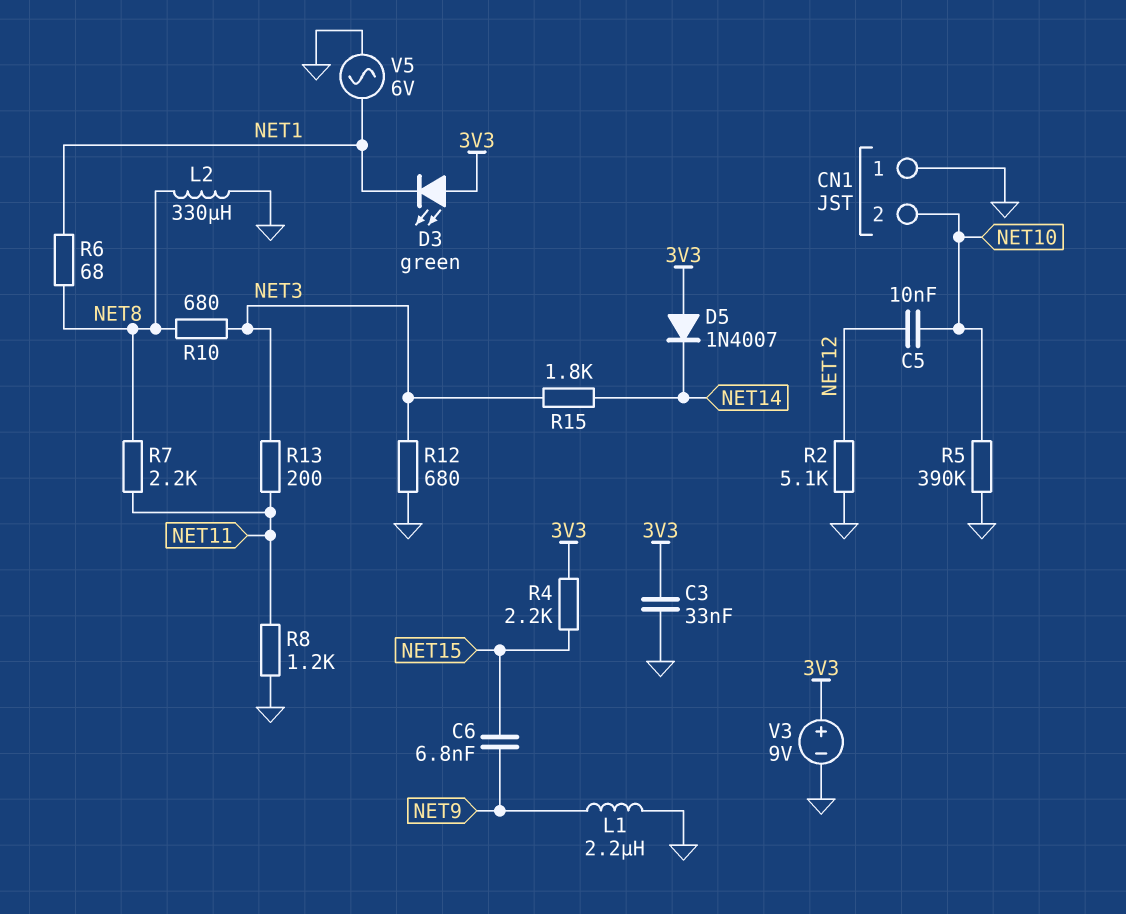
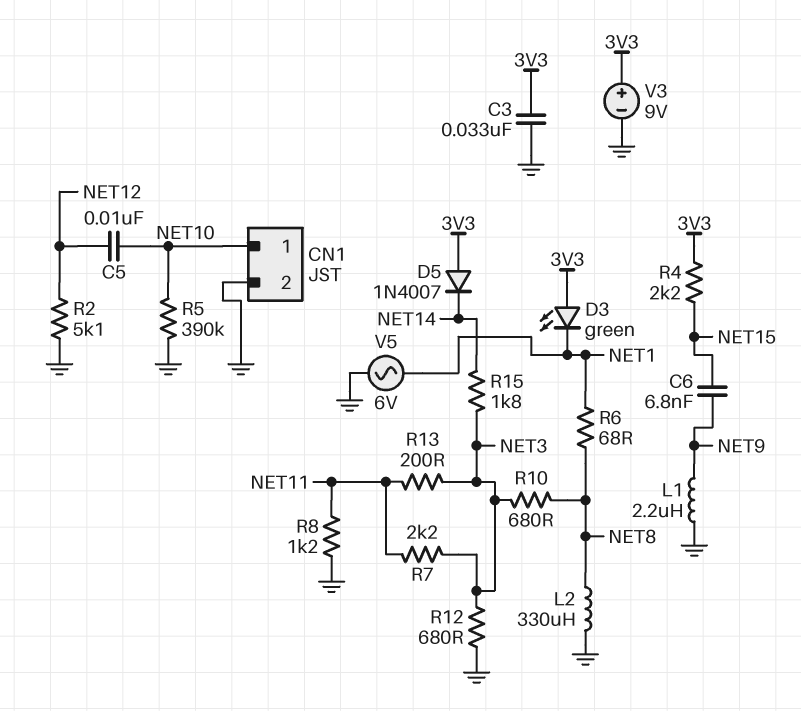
CN1 pin 1: GND -> NET10
CN1 pin 2: NET10 -> GND
R7: 2.2k (NET8, NET11) -> 2.2k (NET3, NET11)

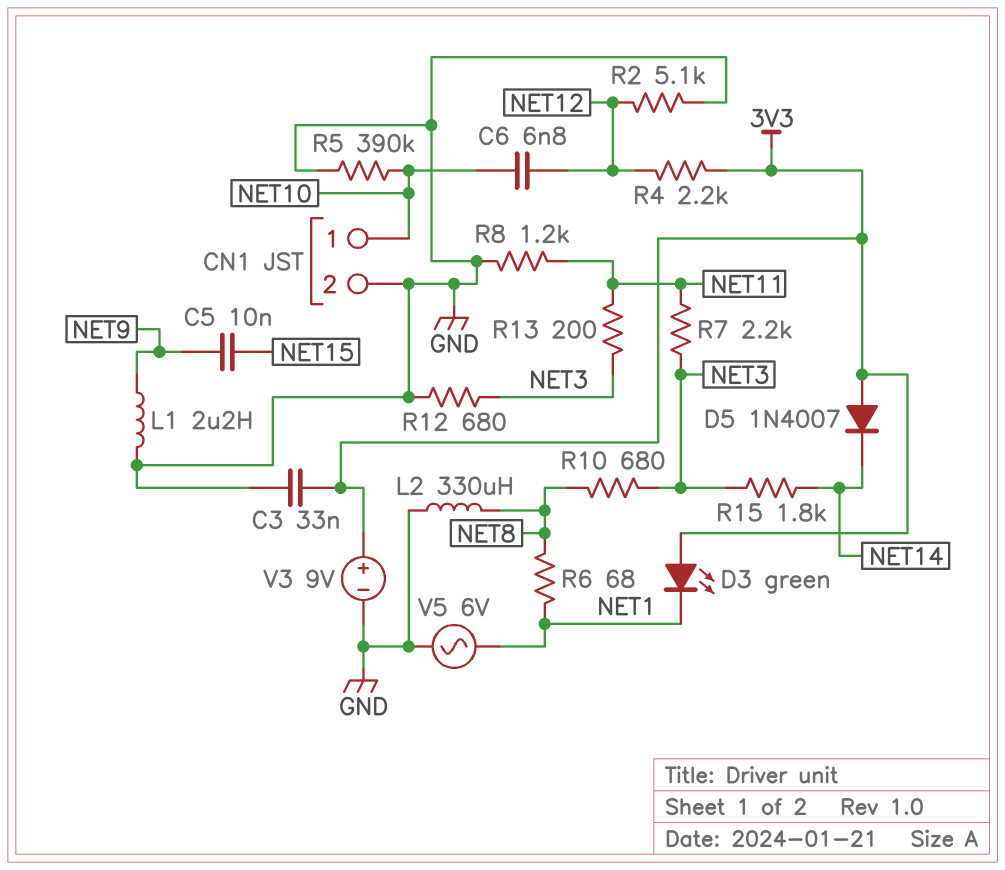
C5: 10nF (NET10, NET12) -> 10nF (NET9, NET15)
C6: 6.8nF (NET9, NET15) -> 6.8nF (NET10, NET12)
R4: 2.2k (3V3, NET15) -> 2.2k (3V3, NET12)

